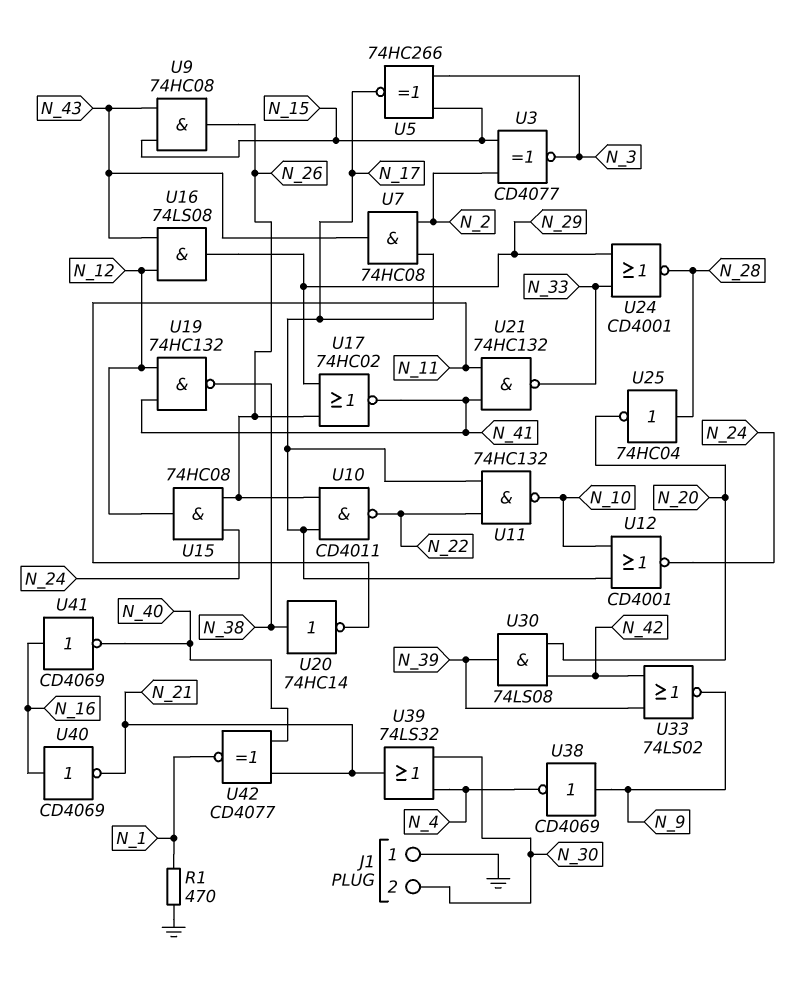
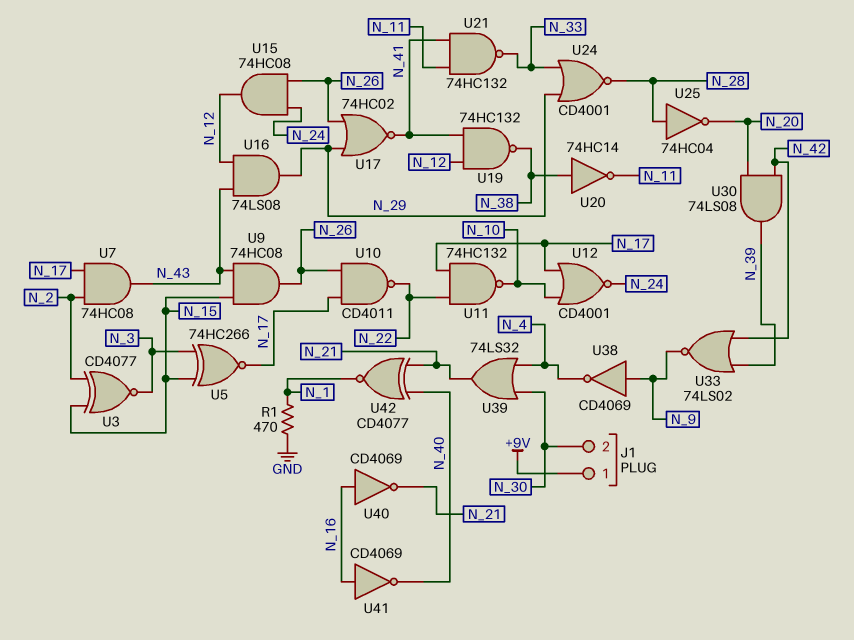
J1 pin 1: GND -> +9V

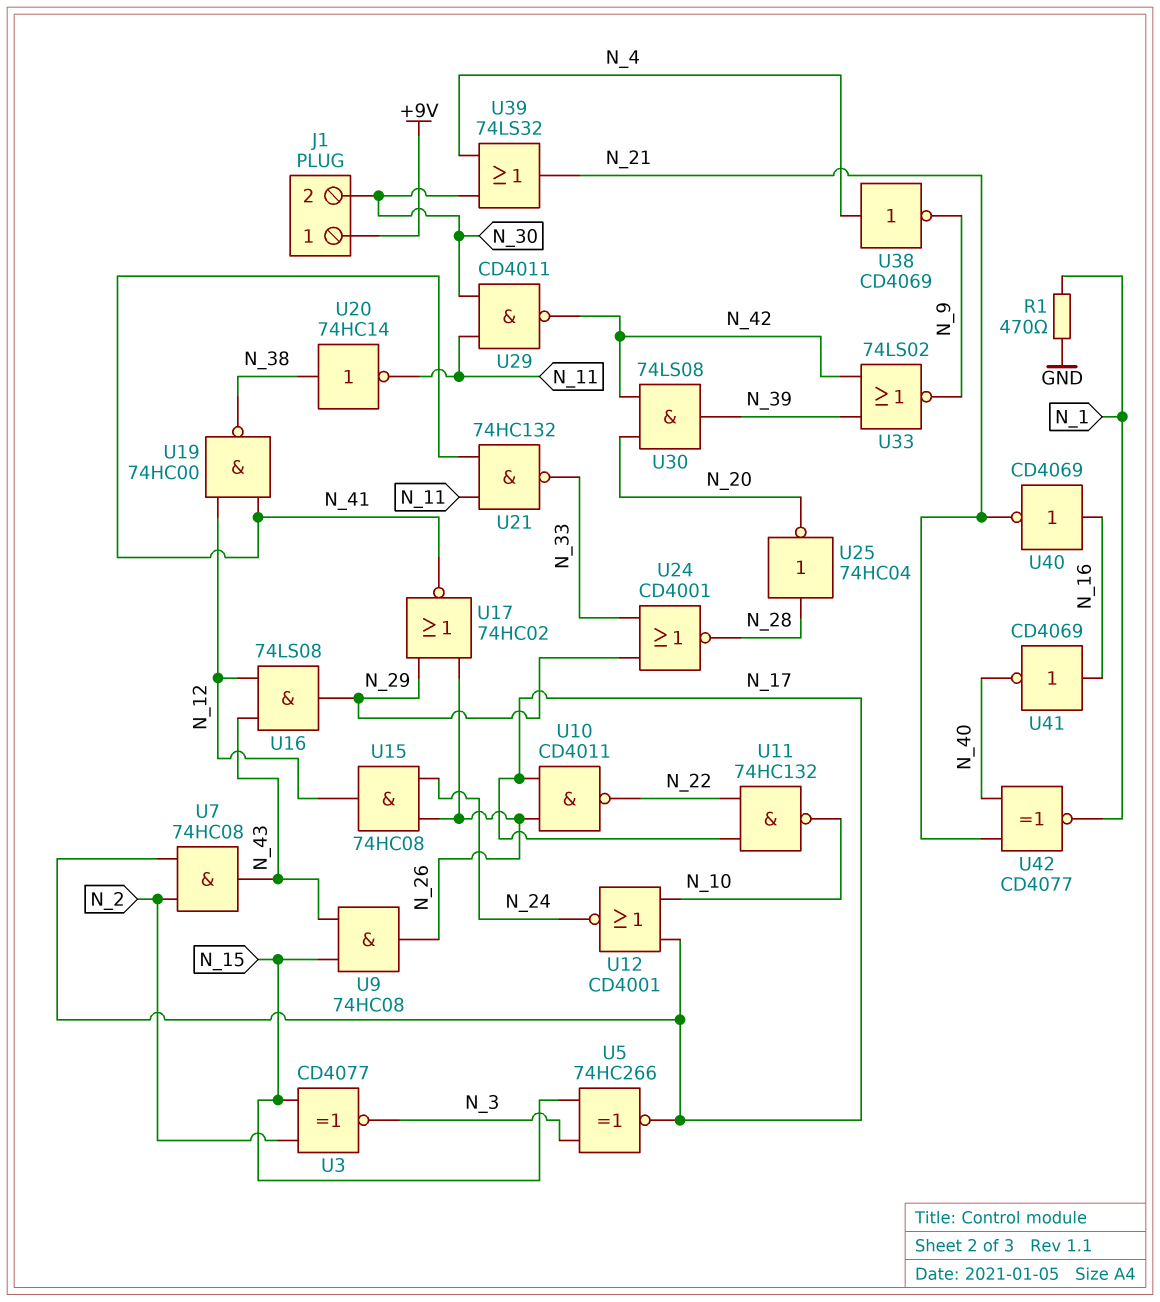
U19: NAND 74HC132 (in N_12, in N_41, out N_38) -> NAND 74HC00 (in N_12, in N_41, out N_38)
U29: none -> NAND CD4011 (in N_11, in N_30, out N_42)
U38: NOT CD4069 (in N_9, out N_4) -> NOT CD4069 (in N_4, out N_9)

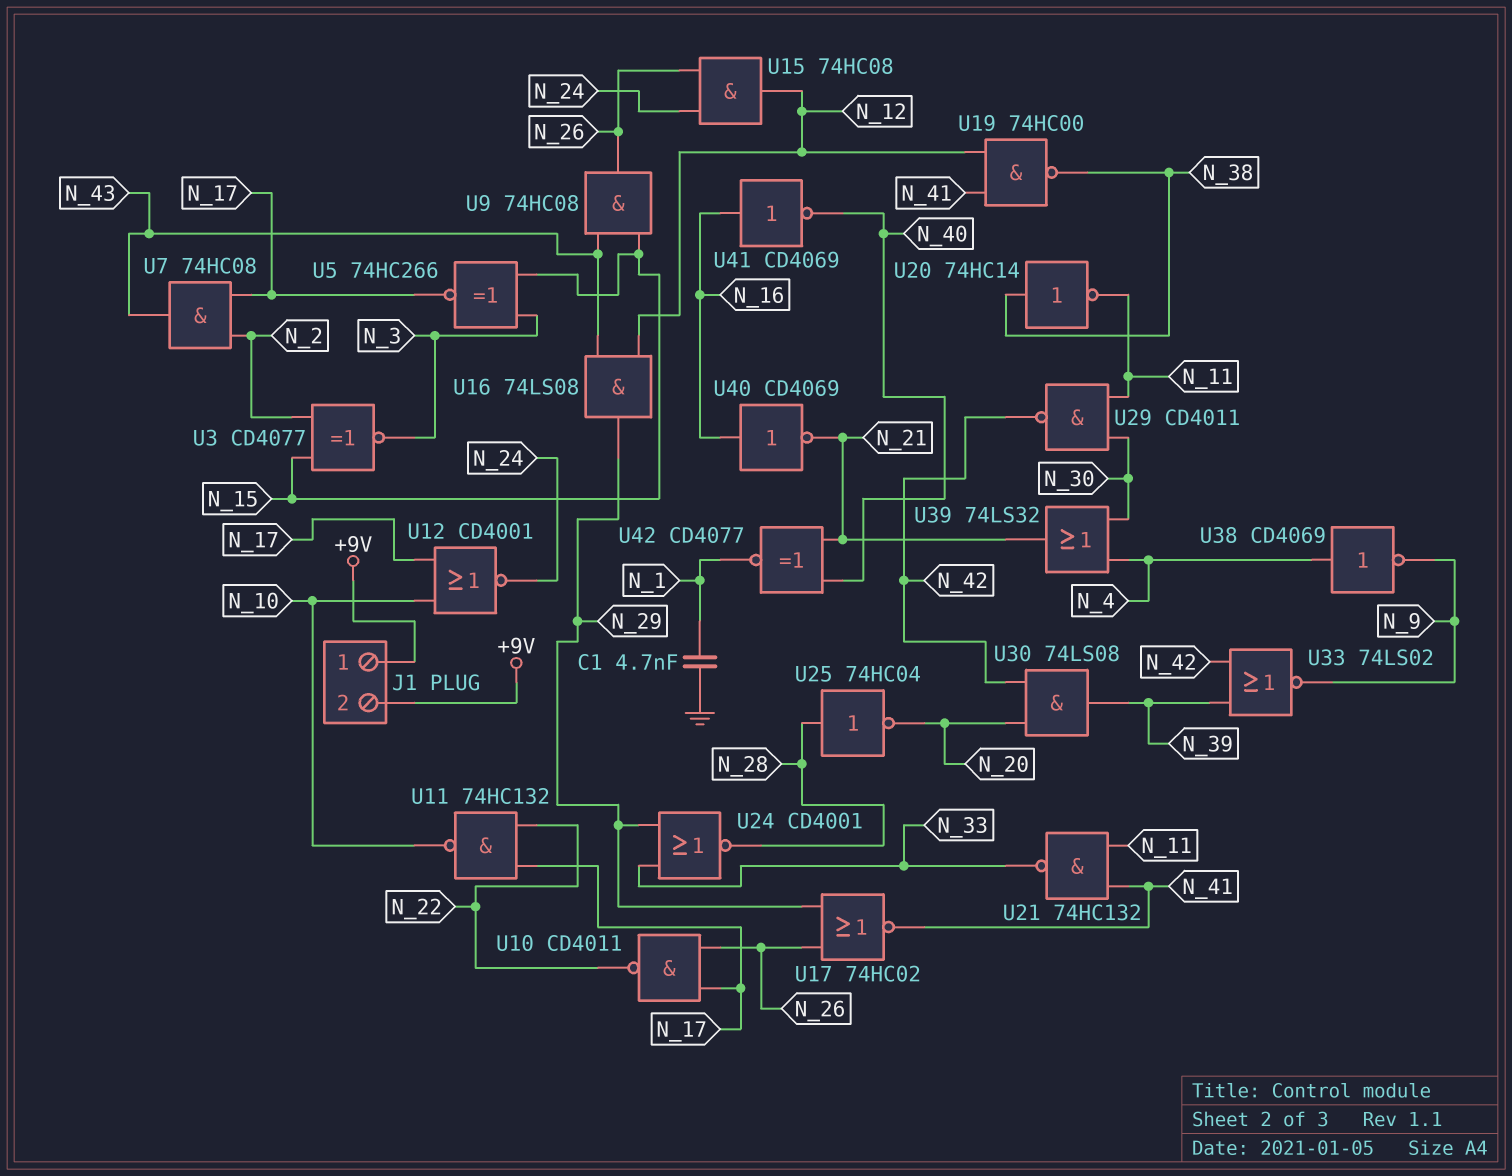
C1: none -> 4.7nF (GND, N_1)
J1 pin 2: N_30 -> +9V
R1: 470 (GND, N_1) -> none

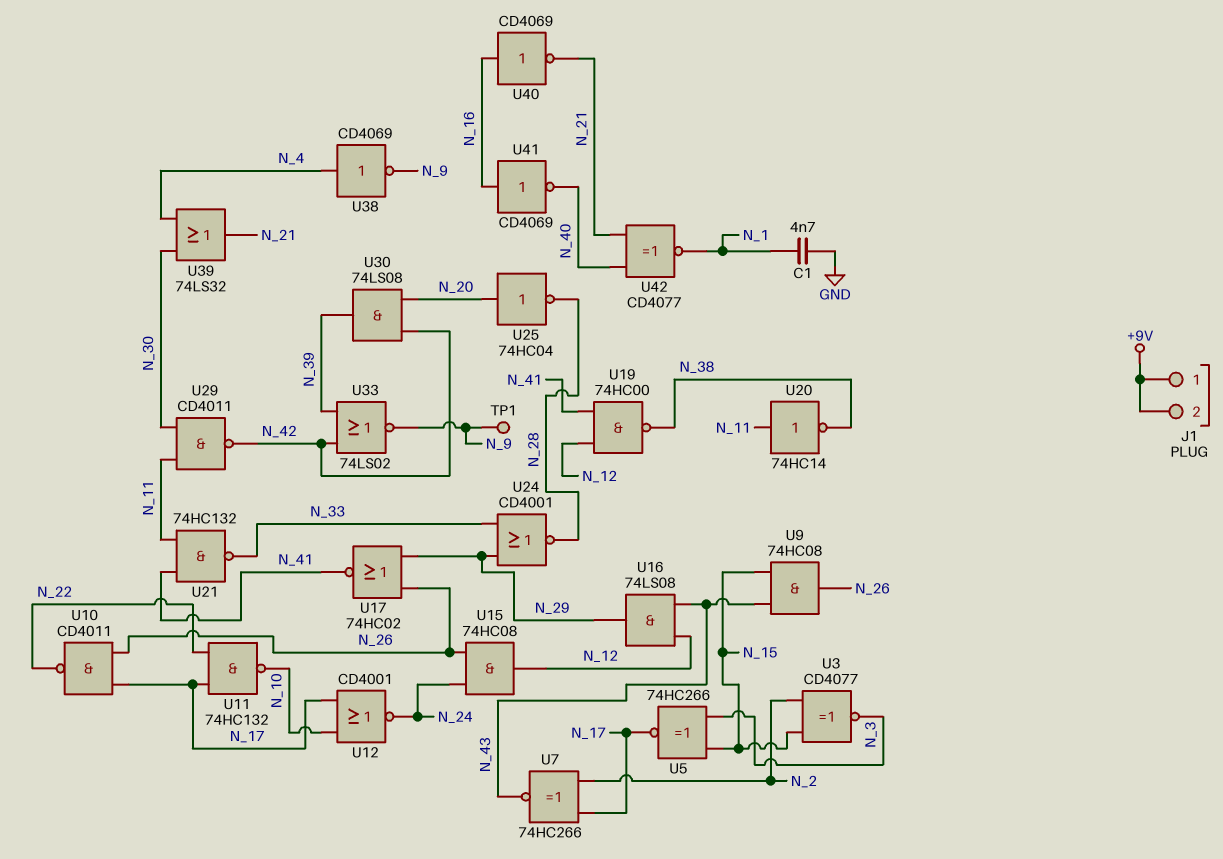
TP1: none -> test point (N_9)
U7: AND 74HC08 (in N_2, in N_17, out N_43) -> XNOR 74HC266 (in N_2, in N_17, out N_43)
U20: NOT 74HC14 (in N_38, out N_11) -> NOT 74HC14 (in N_11, out N_38)
U25: NOT 74HC04 (in N_28, out N_20) -> NOT 74HC04 (in N_20, out N_28)

